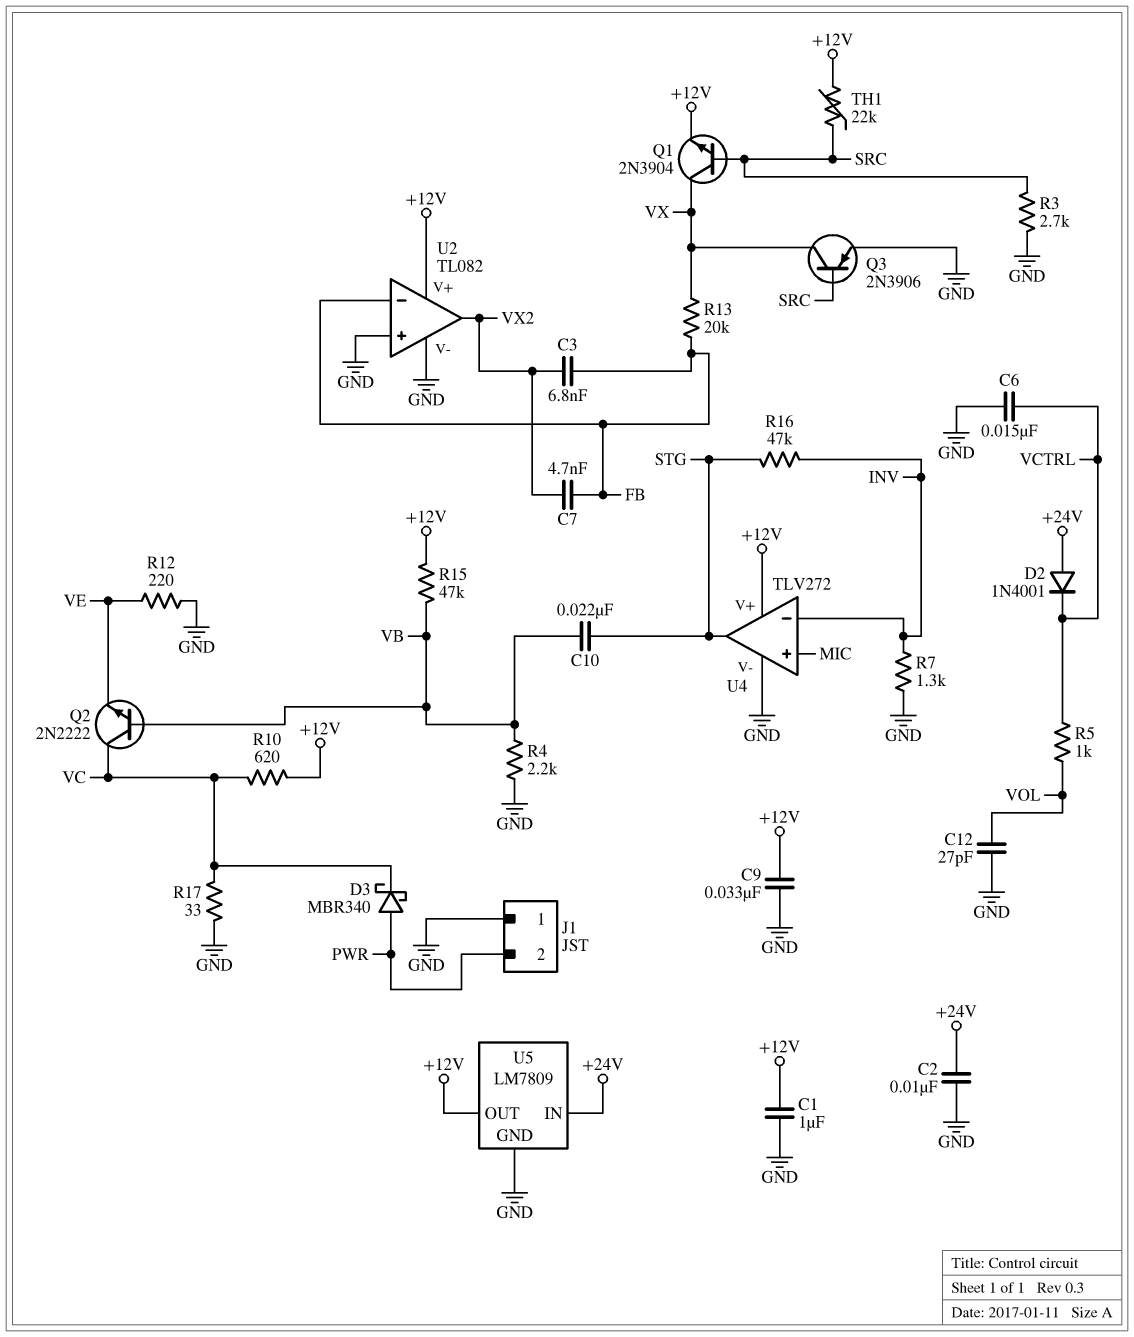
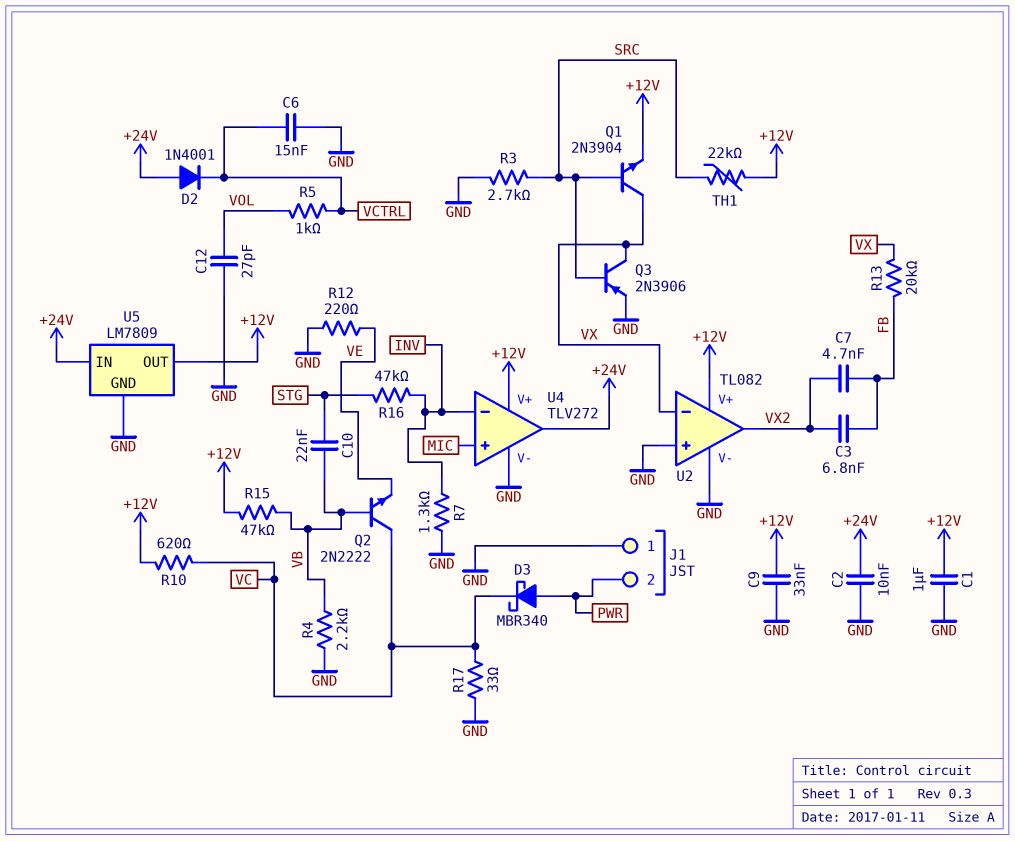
U2 pin in-: FB -> VX
U4 pin out: STG -> +24V

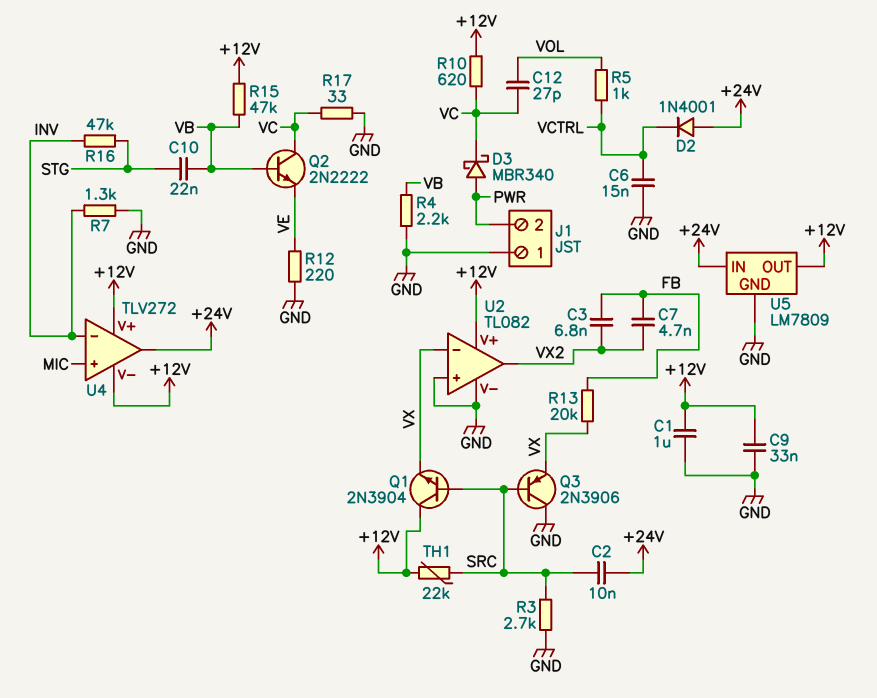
C2: 10nF (+24V, GND) -> 10nF (+24V, SRC)
C12: 27pF (GND, VOL) -> 27pF (VC, VOL)
Q1: NPN 2N3904 (B SRC, C VX, E +12V) -> NPN 2N3904 (B SRC, C +12V, E VX)
Q3: PNP 2N3906 (B SRC, C VX, E GND) -> PNP 2N3906 (B SRC, C GND, E VX)
U4 pin V-: GND -> +12V

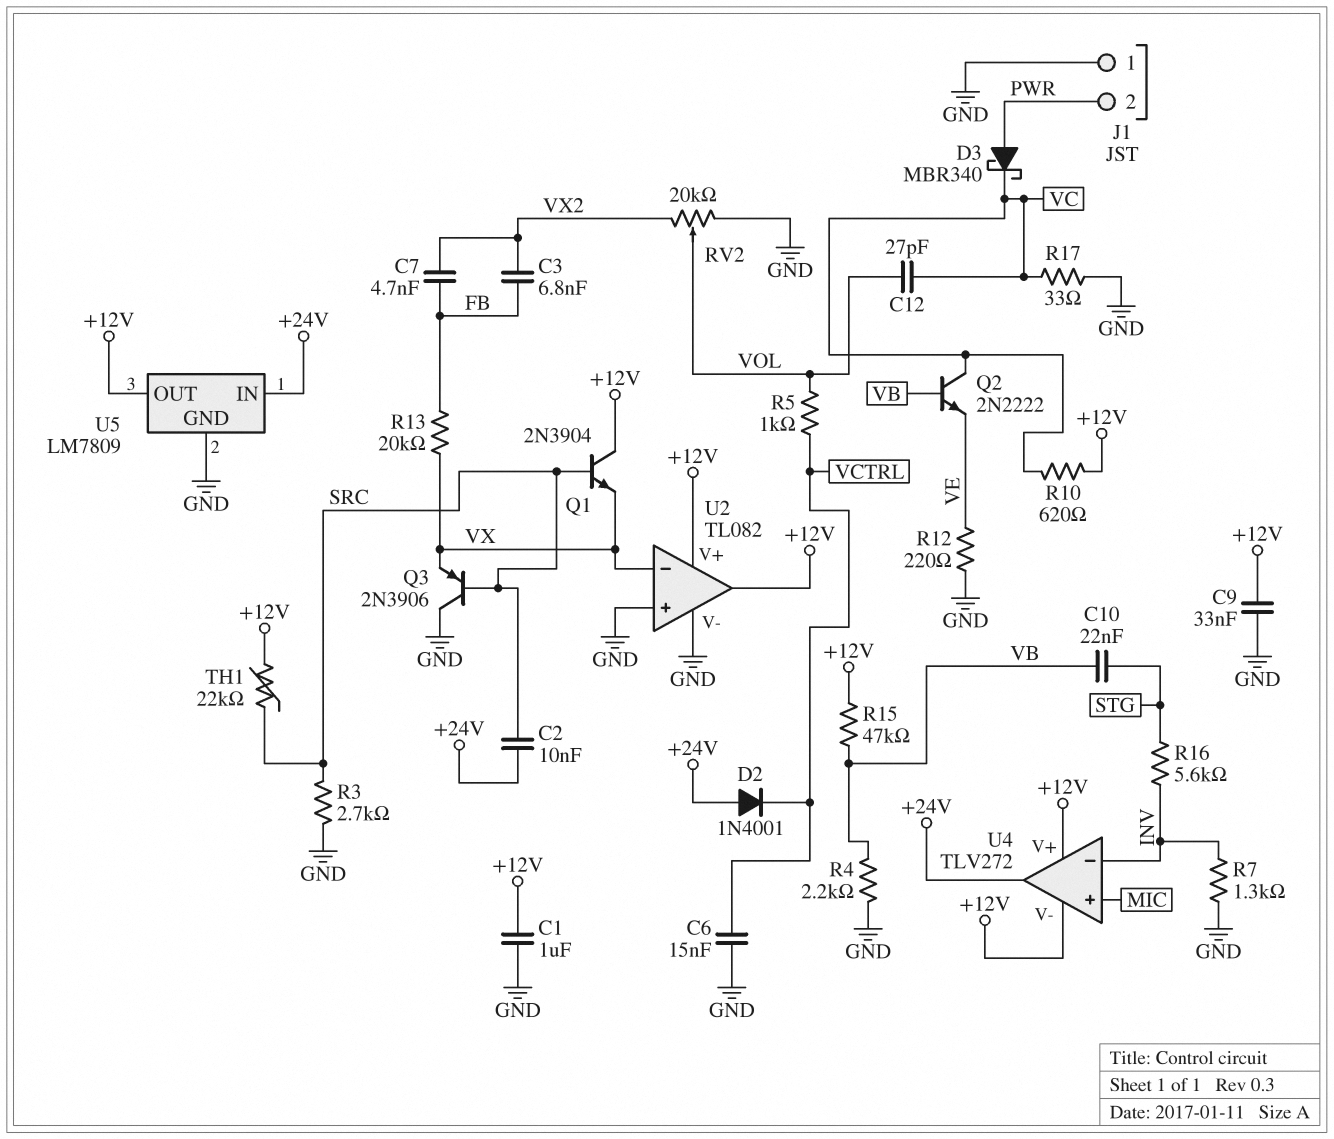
R16: 47k (INV, STG) -> 5.6k (INV, STG)
RV2: none -> 20k (GND, VX2, wiper VOL)
U2 pin out: VX2 -> +12V

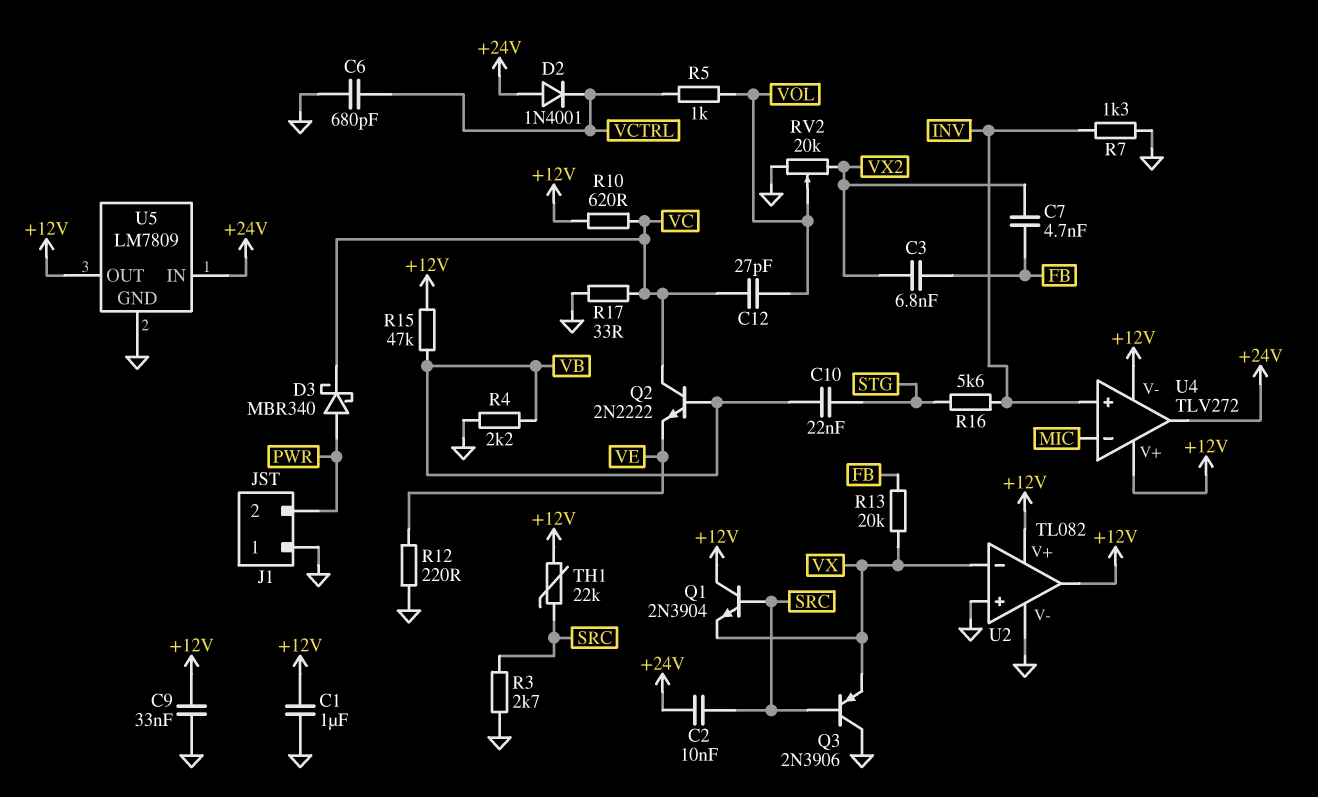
C6: 15nF (GND, VCTRL) -> 680pF (GND, VCTRL)
U4 pin in+: MIC -> INV
U4 pin in-: INV -> MIC

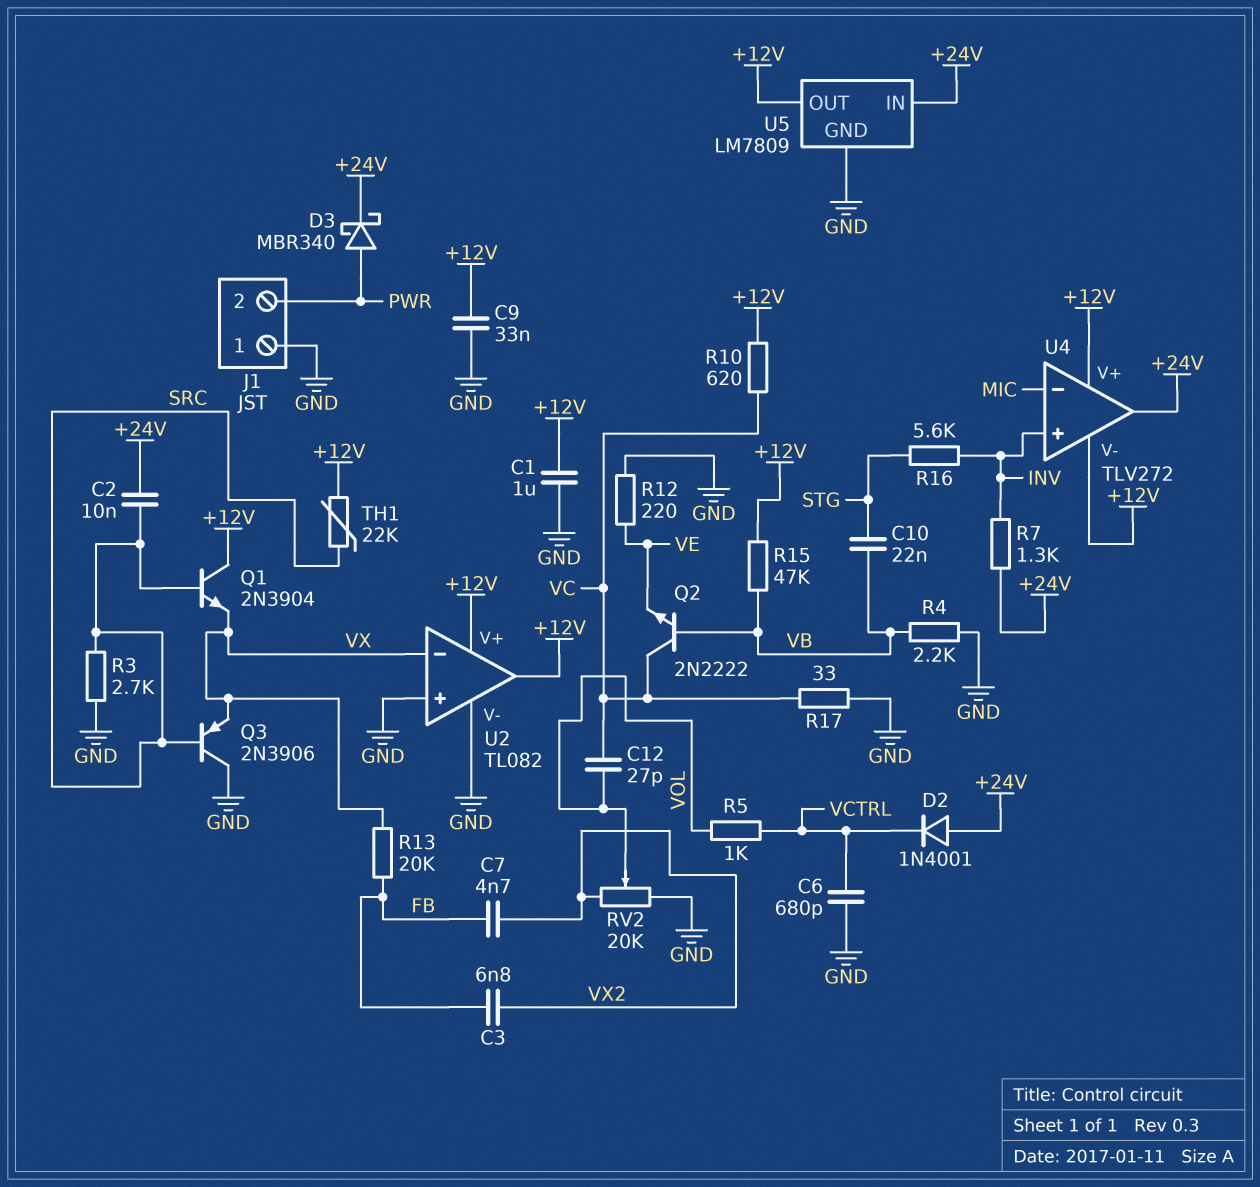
D3: schottky MBR340 (A PWR, K VC) -> schottky MBR340 (A PWR, K +24V)
R7: 1.3k (GND, INV) -> 1.3k (+24V, INV)

